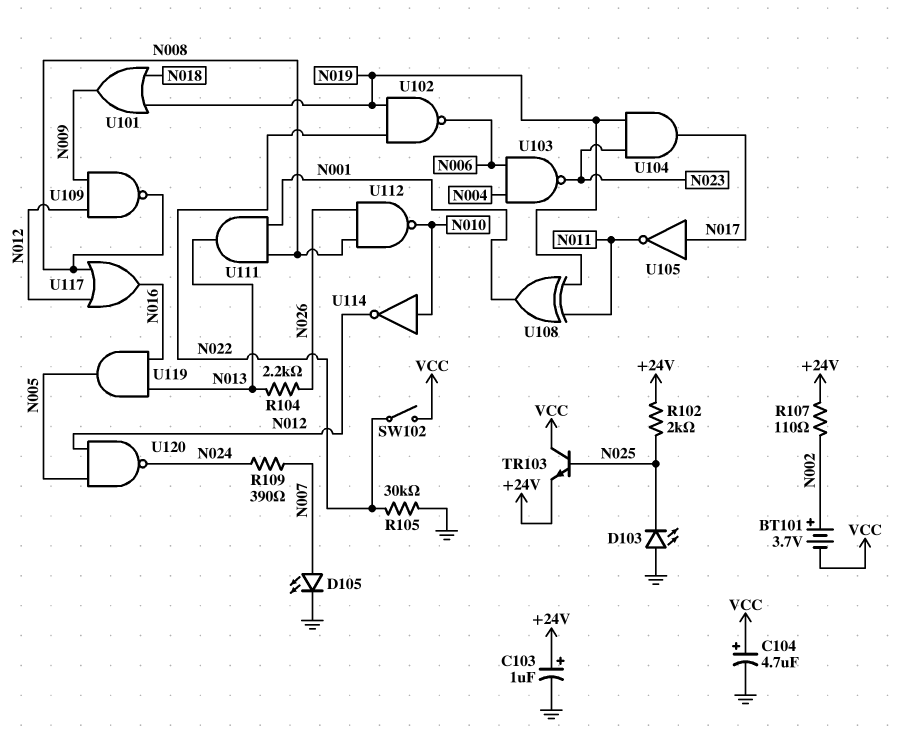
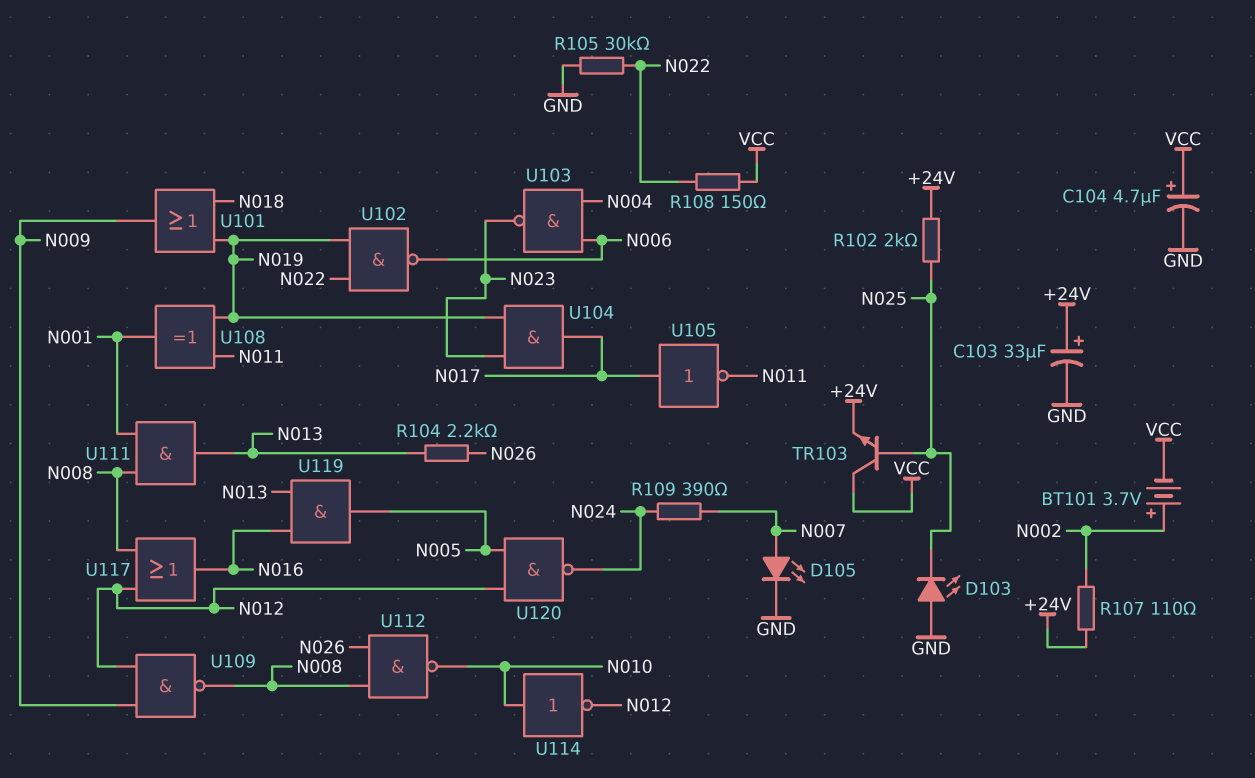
C103: 1uF (plus +24V, minus GND) -> 33uF (plus +24V, minus GND)
R108: none -> 150 (N022, VCC)
SW102: switch (N022, VCC) -> none

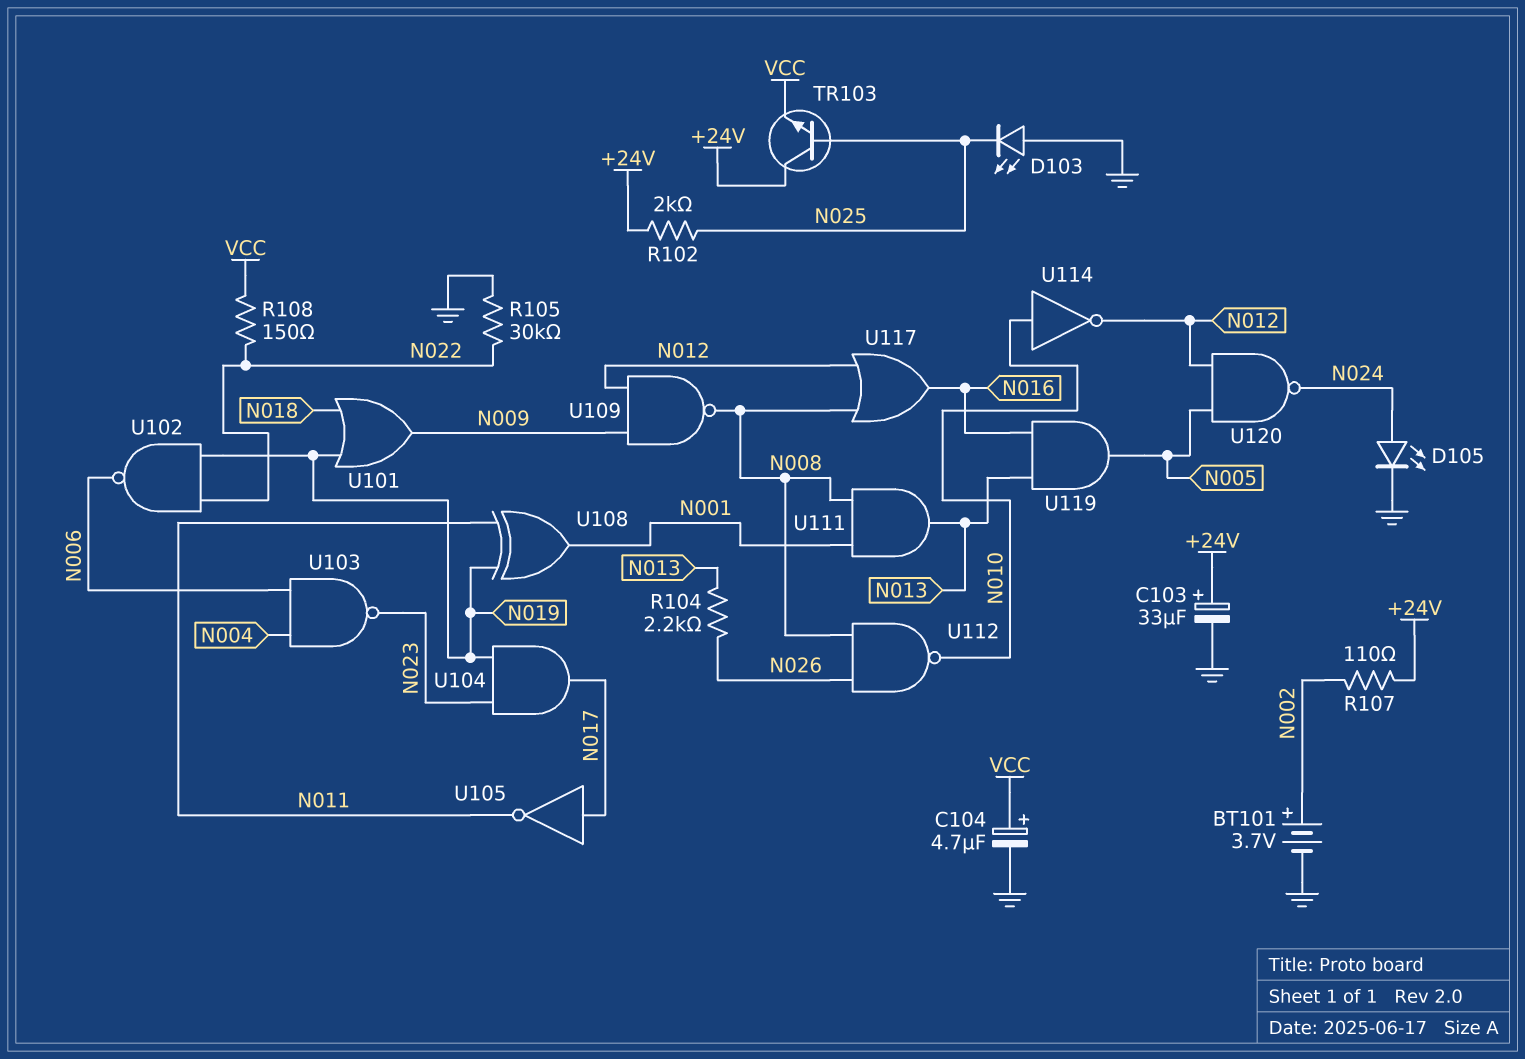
BT101: 3.7V (plus N002, minus VCC) -> 3.7V (plus N002, minus GND)
D105: LED (A N007, K GND) -> LED (A N024, K GND)
R109: 390 (N007, N024) -> none
TR103: NPN (B N025, C VCC, E +24V) -> NPN (B N025, C +24V, E VCC)

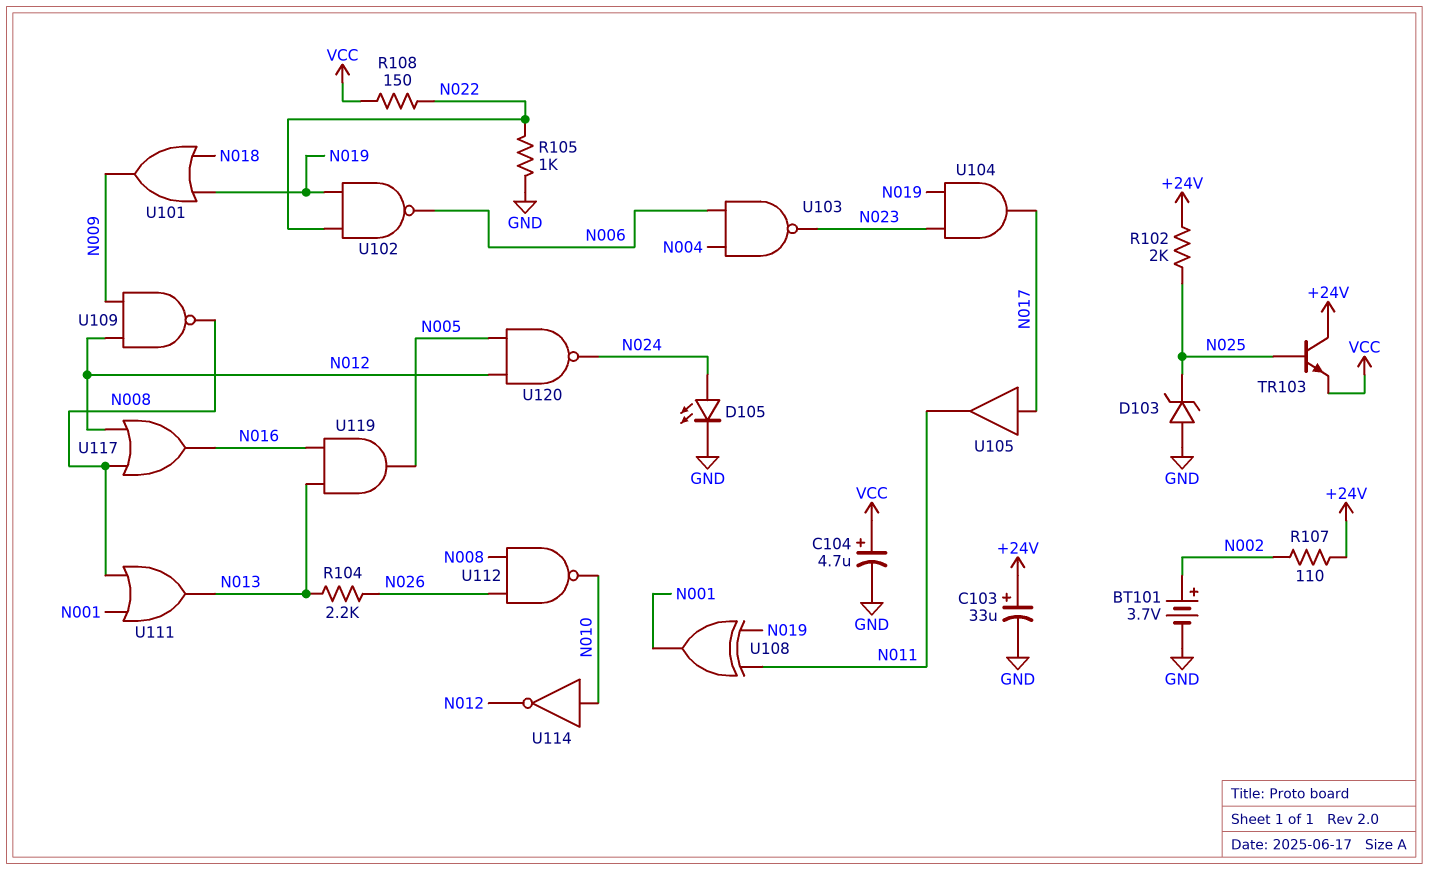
D103: LED (A GND, K N025) -> zener (A GND, K N025)
R105: 30k (GND, N022) -> 1k (GND, N022)
U105: NOT (in N017, out N011) -> buffer (in N017, out N011)
U111: AND (in N001, in N008, out N013) -> OR (in N001, in N008, out N013)

